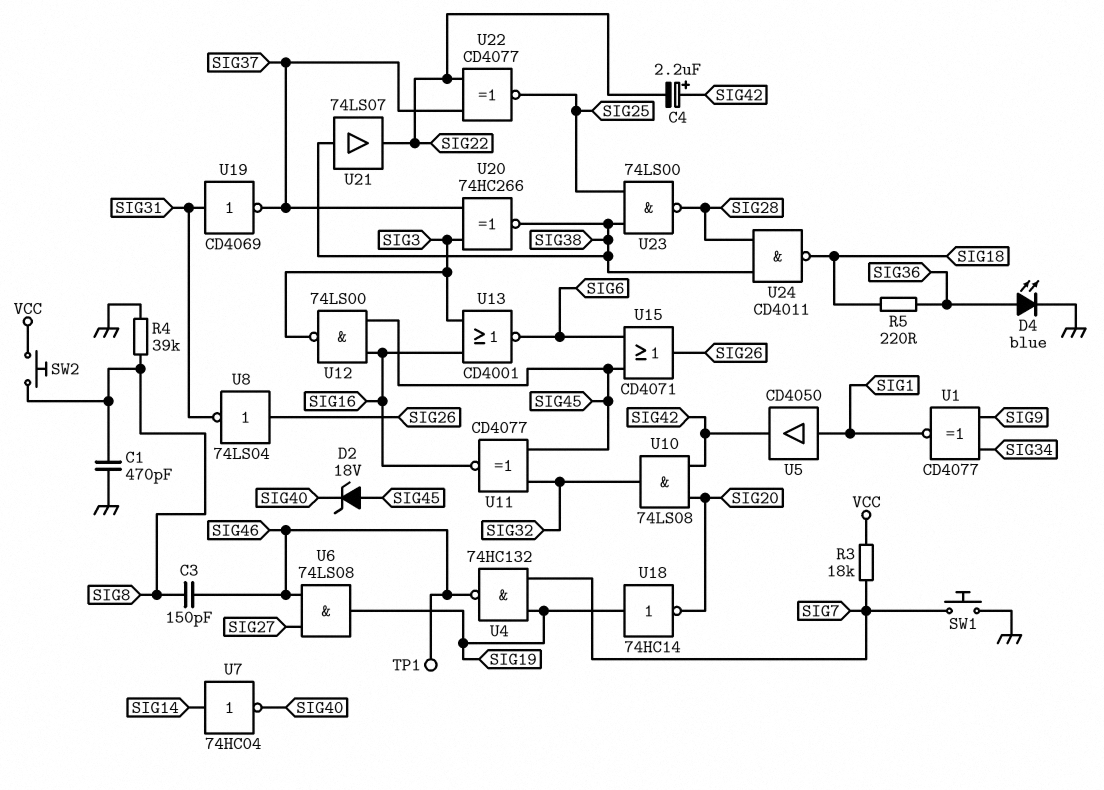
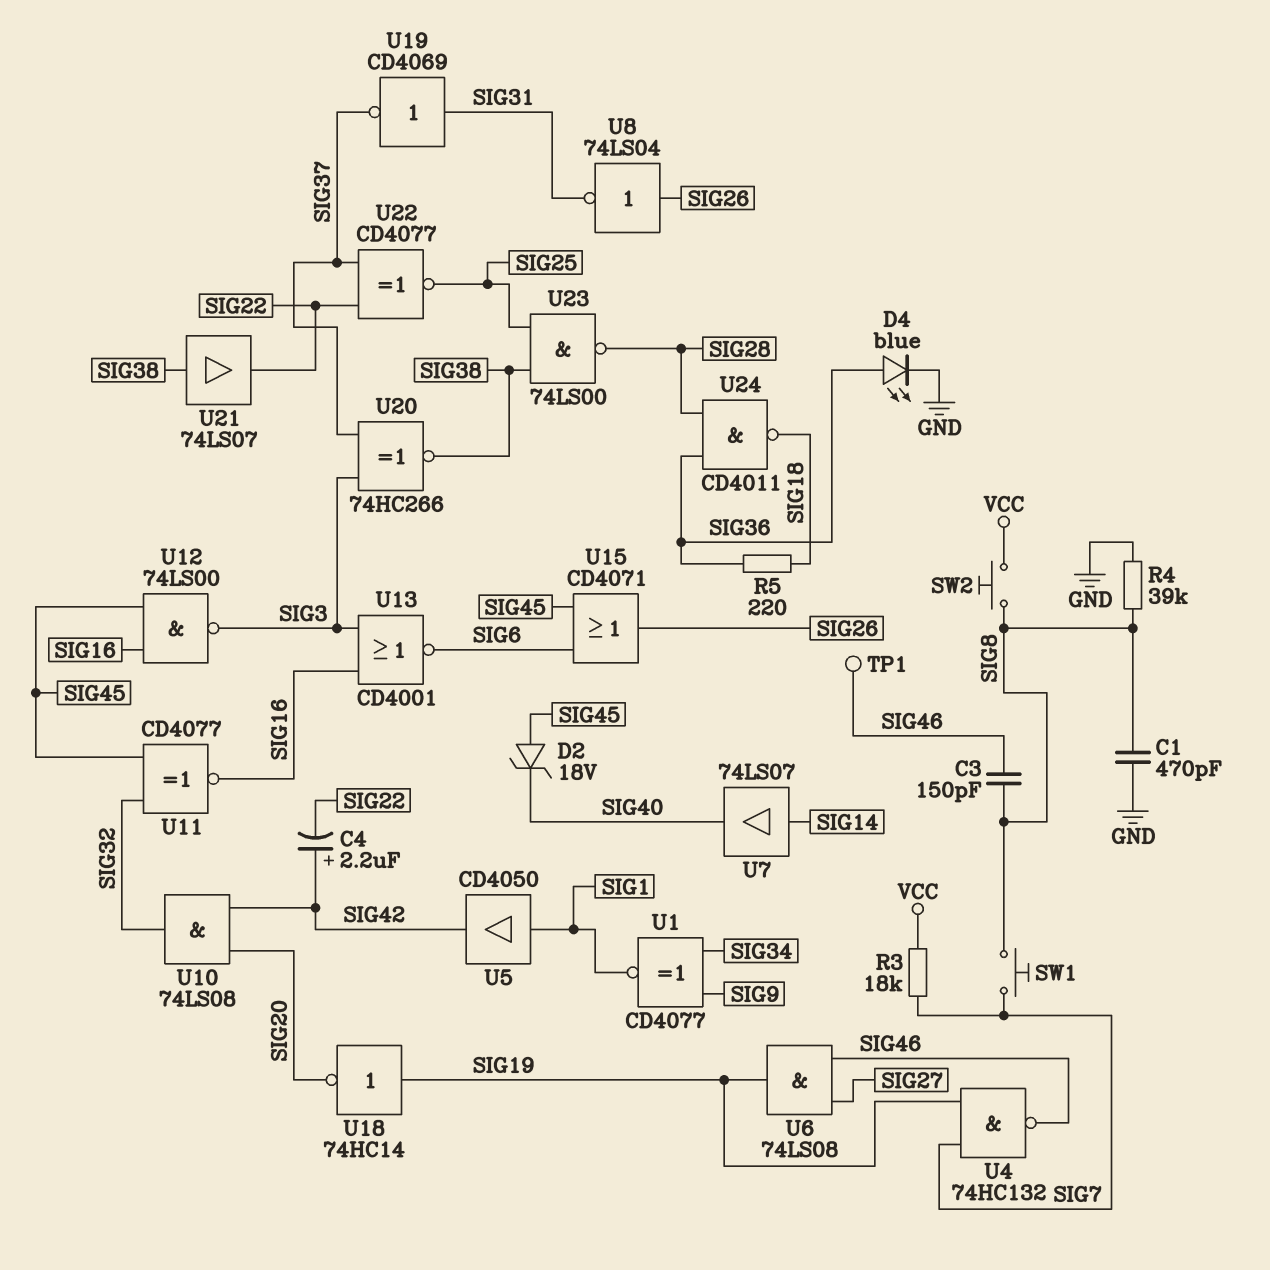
SW1: button (GND, SIG7) -> button (SIG7, SIG8)
U7: NOT 74HC04 (in SIG14, out SIG40) -> buffer 74LS07 (in SIG14, out SIG40)
U24: NAND CD4011 (in SIG28, in SIG38, out SIG18) -> NAND CD4011 (in SIG28, in SIG36, out SIG18)

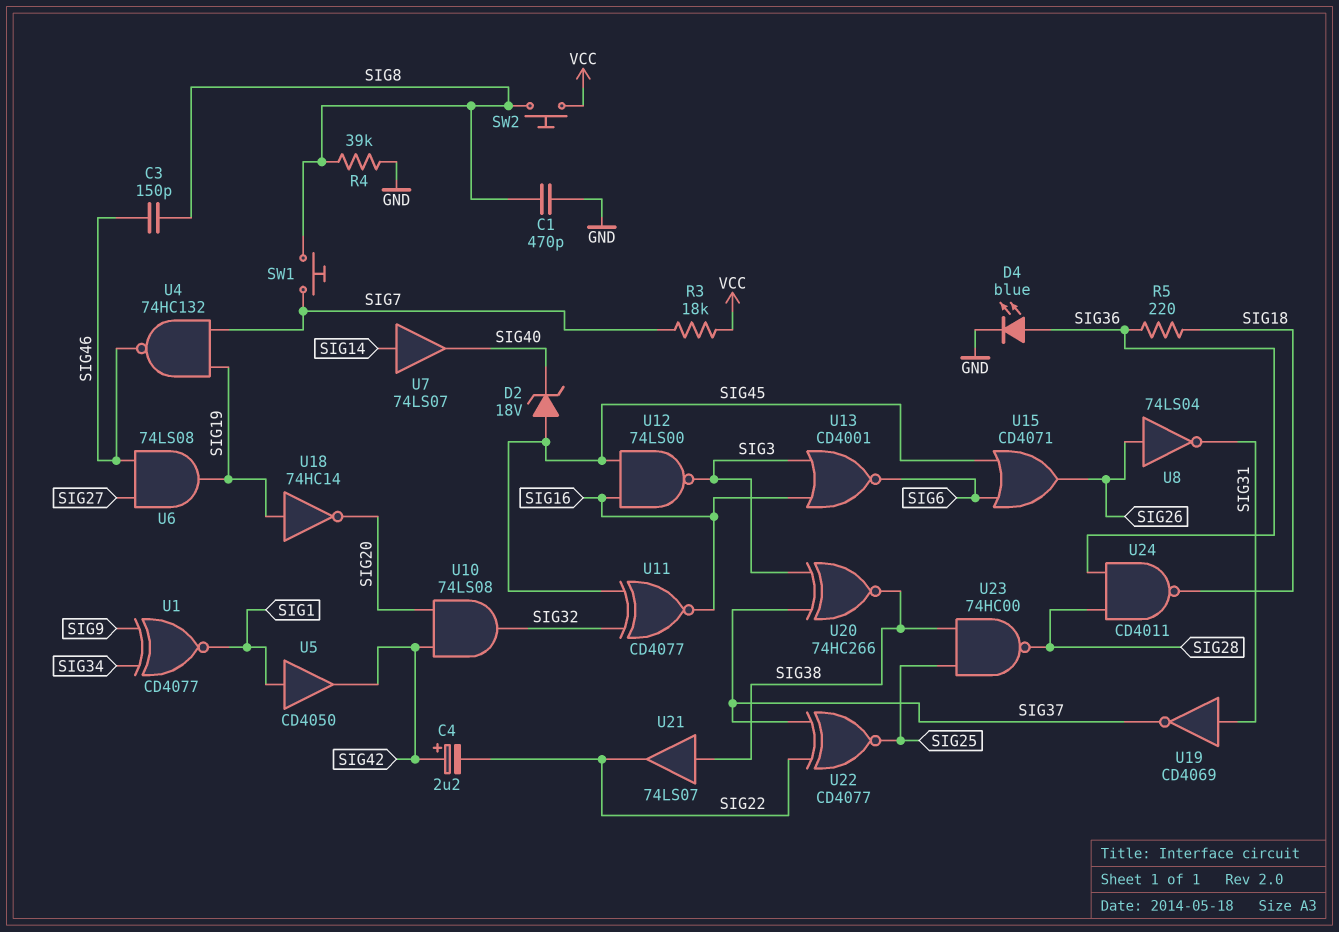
TP1: test point (SIG46) -> none
U23: NAND 74LS00 (in SIG25, in SIG38, out SIG28) -> NAND 74HC00 (in SIG25, in SIG38, out SIG28)

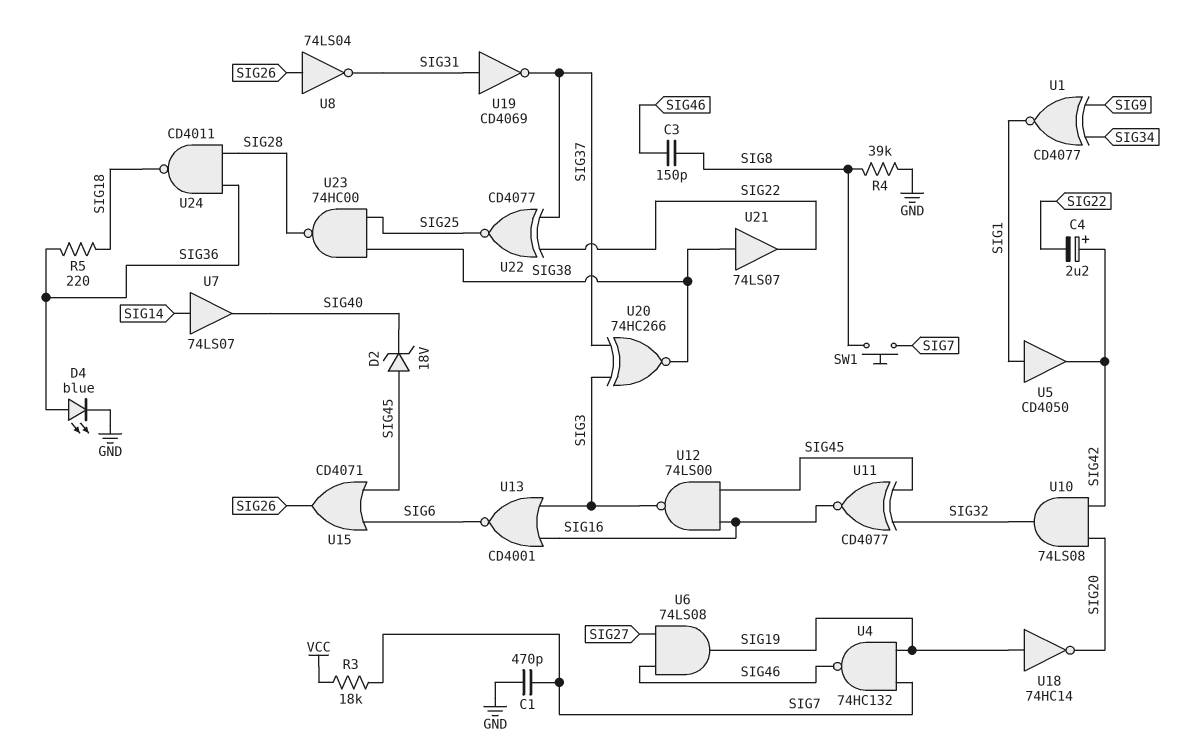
C1: 470pF (GND, SIG8) -> 470pF (GND, SIG7)
SW2: button (SIG8, VCC) -> none

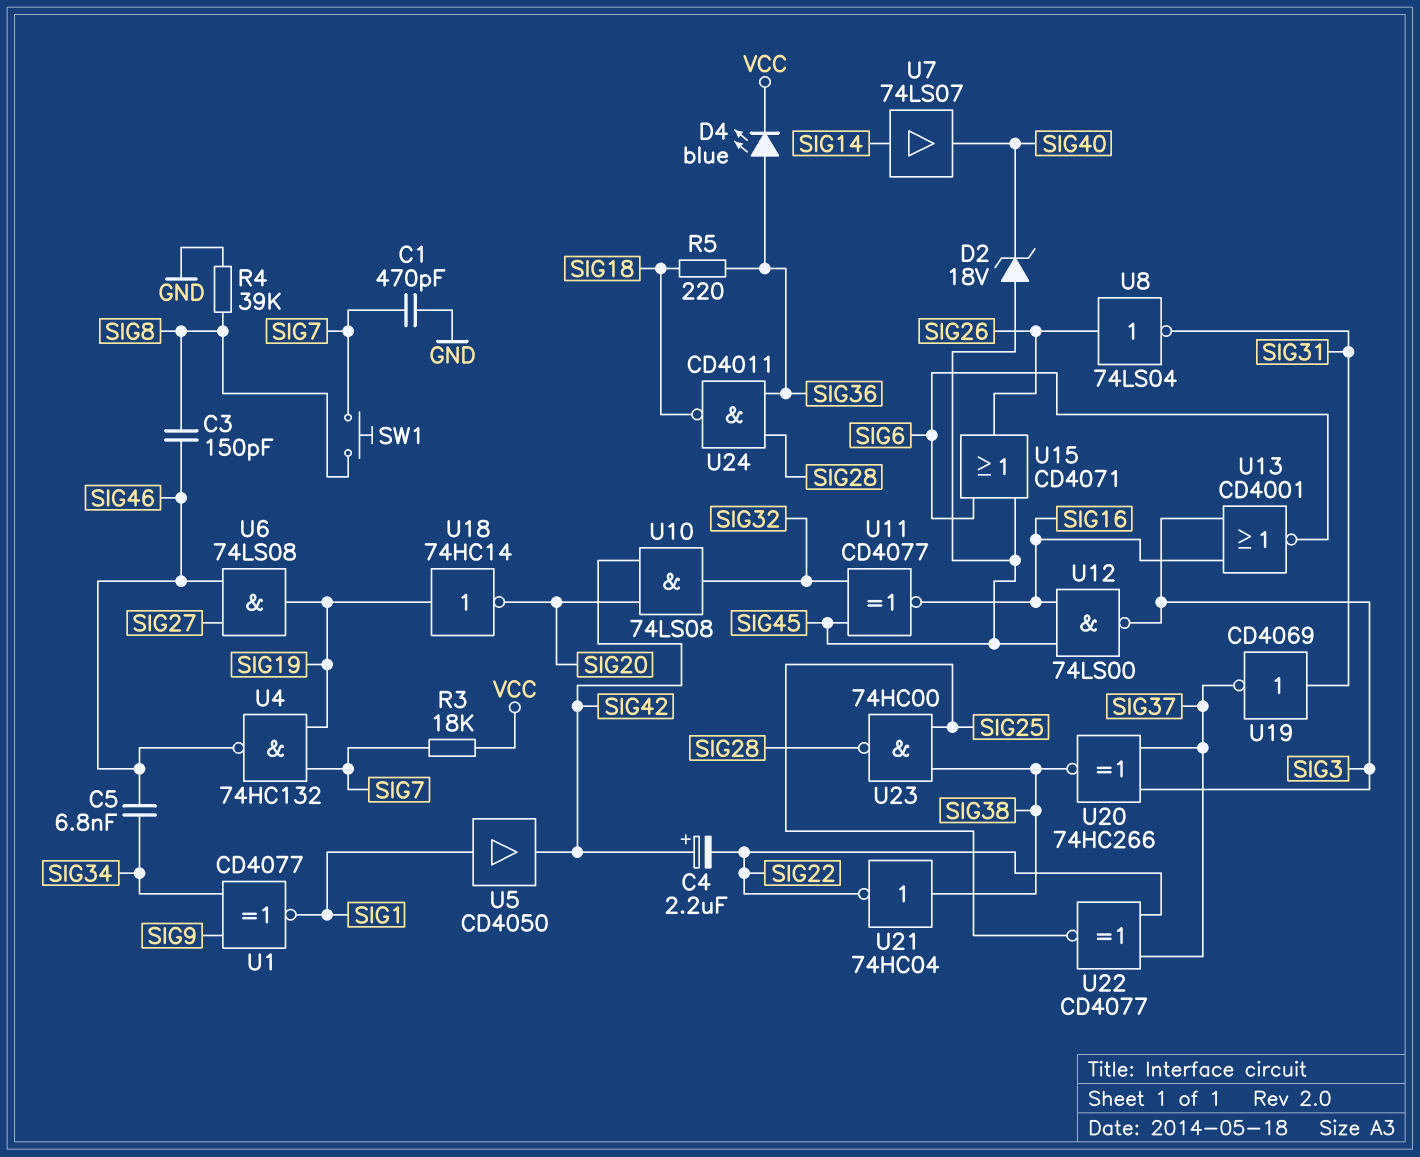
C5: none -> 6.8nF (SIG34, SIG46)
D4: LED blue (A SIG36, K GND) -> LED blue (A SIG36, K VCC)
U21: buffer 74LS07 (in SIG38, out SIG22) -> NOT 74HC04 (in SIG38, out SIG22)

